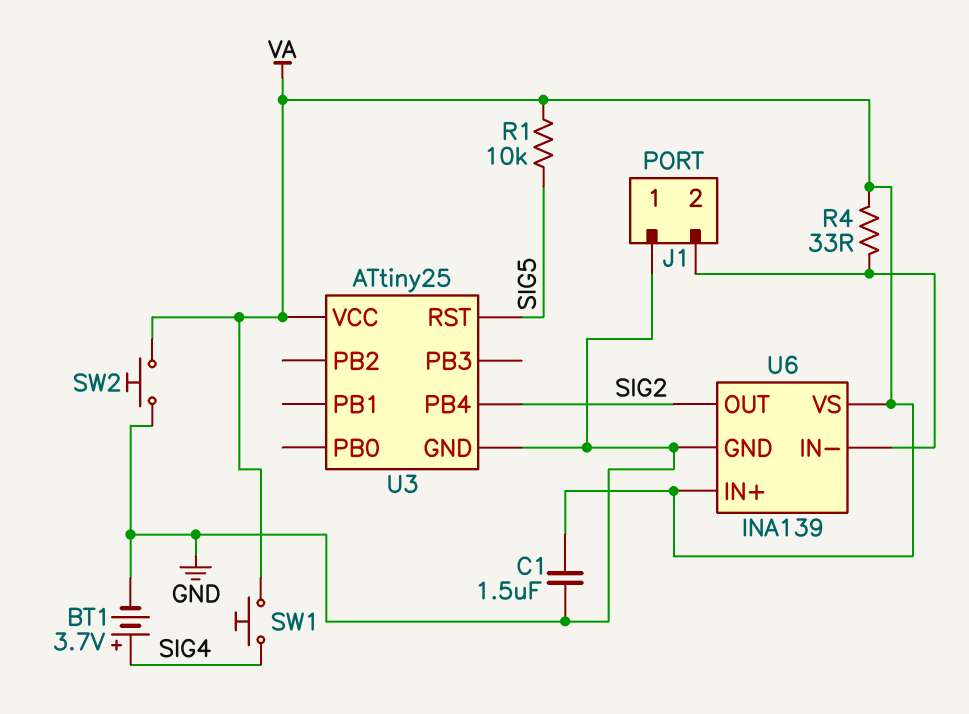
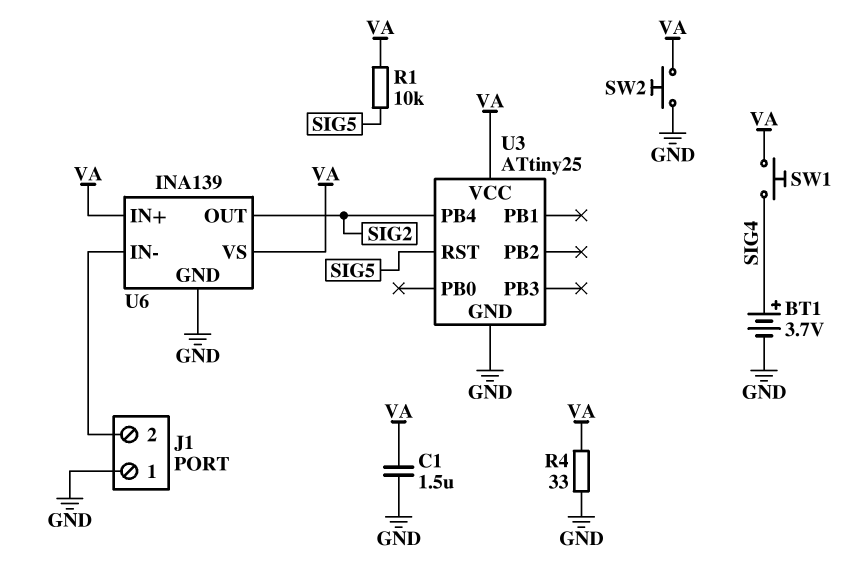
R4: 33 (J1/2, VA) -> 33 (GND, VA)

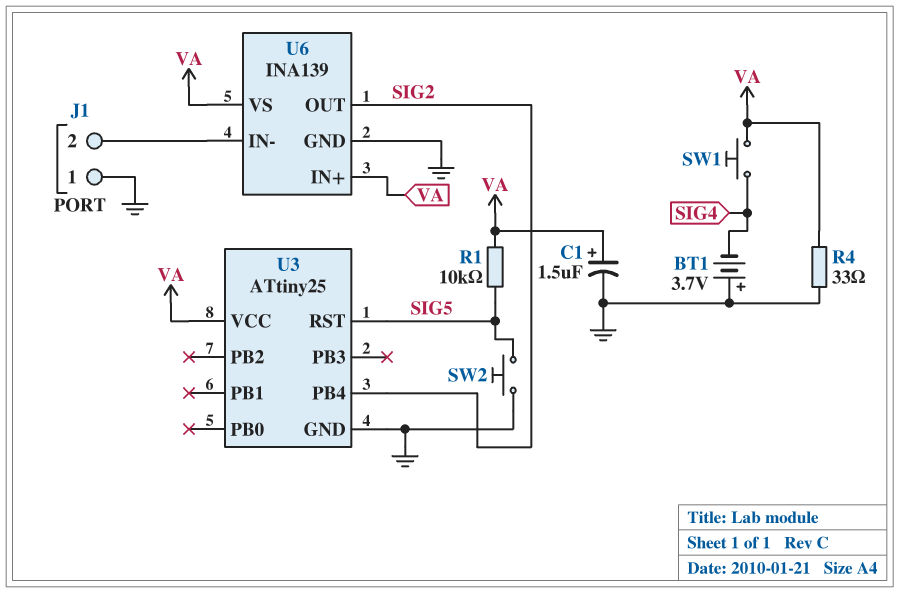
BT1: 3.7V (plus SIG4, minus GND) -> 3.7V (plus GND, minus SIG4)
C1: 1.5uF (GND, VA) -> 1.5uF (plus VA, minus GND)
SW2: button (GND, VA) -> button (GND, SIG5)

